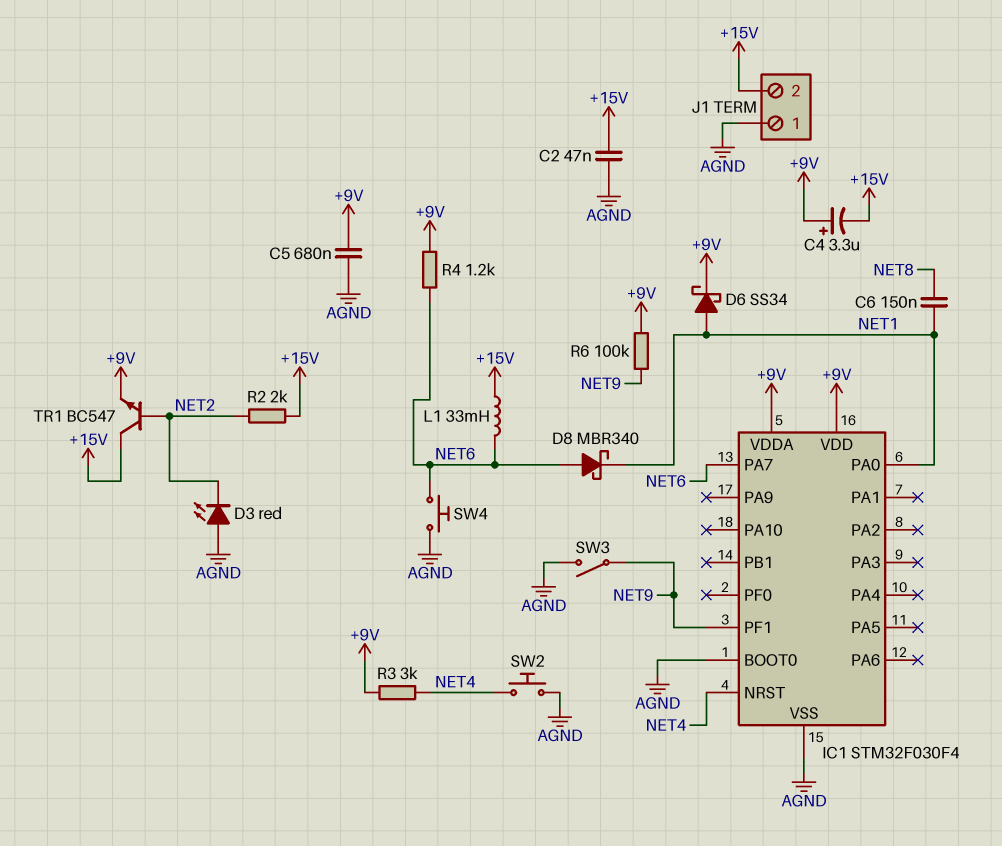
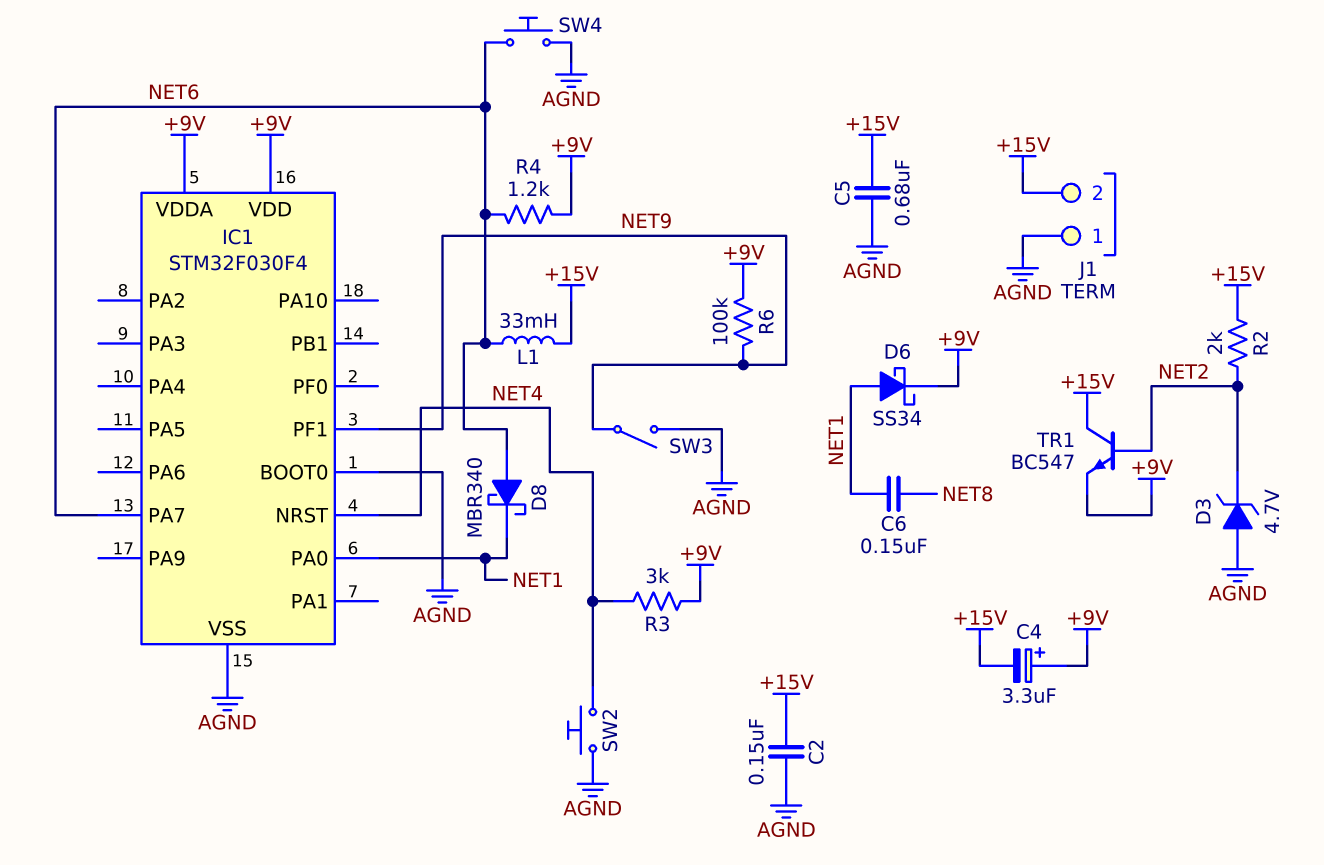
C2: 47nF (+15V, AGND) -> 150nF (+15V, AGND)
C5: 680nF (+9V, AGND) -> 680nF (+15V, AGND)
D3: LED red (A AGND, K NET2) -> zener 4.7V (A AGND, K NET2)

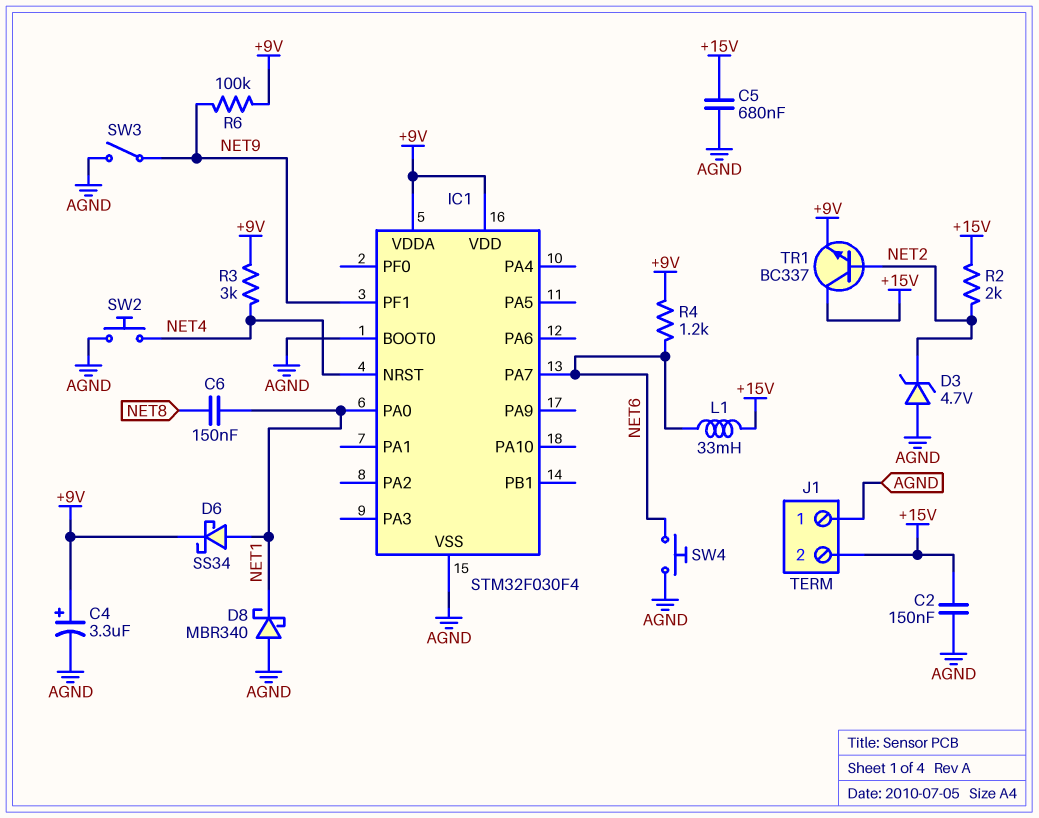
C4: 3.3uF (plus +9V, minus +15V) -> 3.3uF (plus +9V, minus AGND)
D8: schottky MBR340 (A NET6, K NET1) -> schottky MBR340 (A AGND, K NET1)
TR1: NPN BC547 (B NET2, C +15V, E +9V) -> NPN BC337 (B NET2, C +15V, E +9V)

